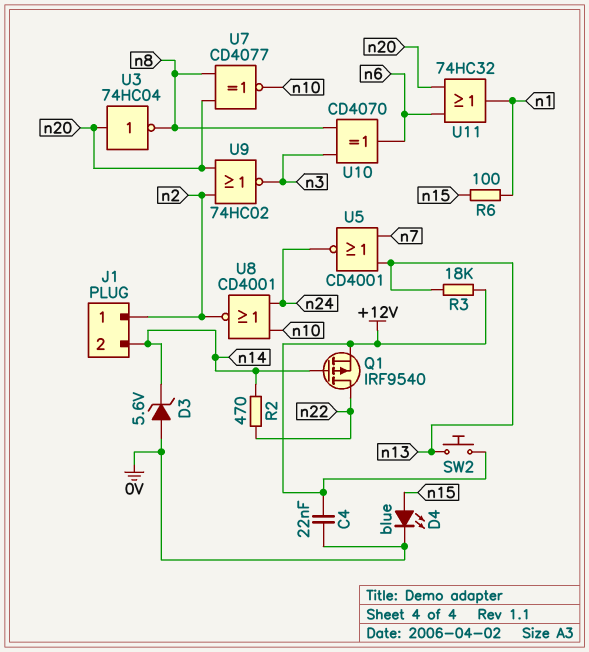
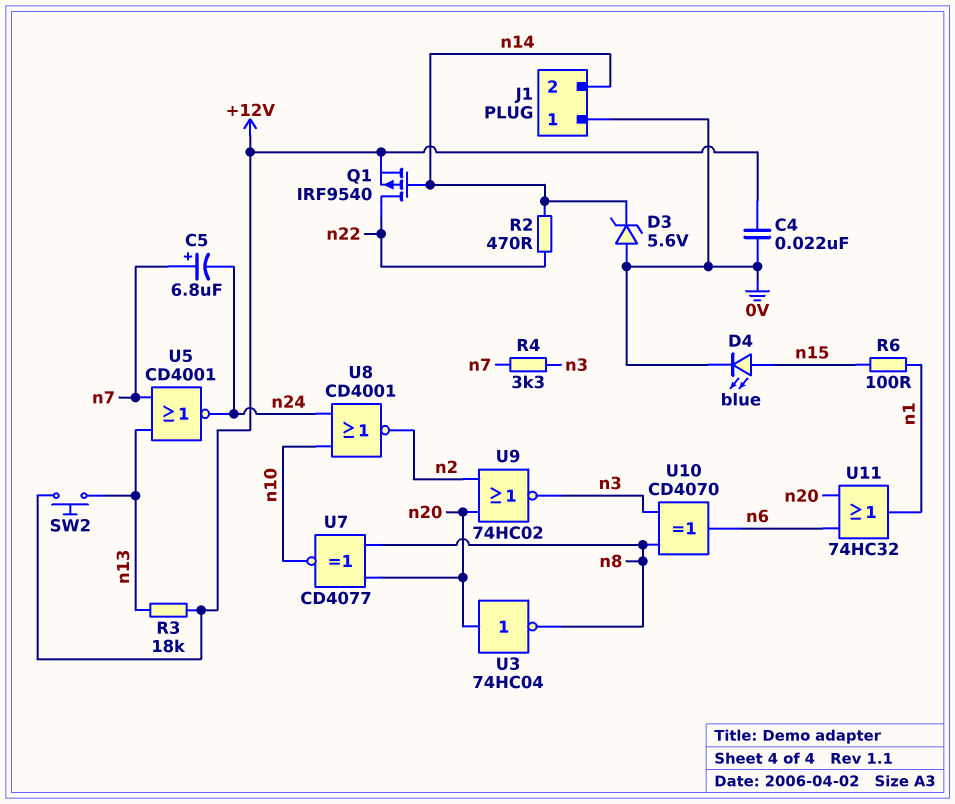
C5: none -> 6.8uF (plus n7, minus n24)
J1 pin 1: n2 -> 0V
R4: none -> 3.3k (n3, n7)

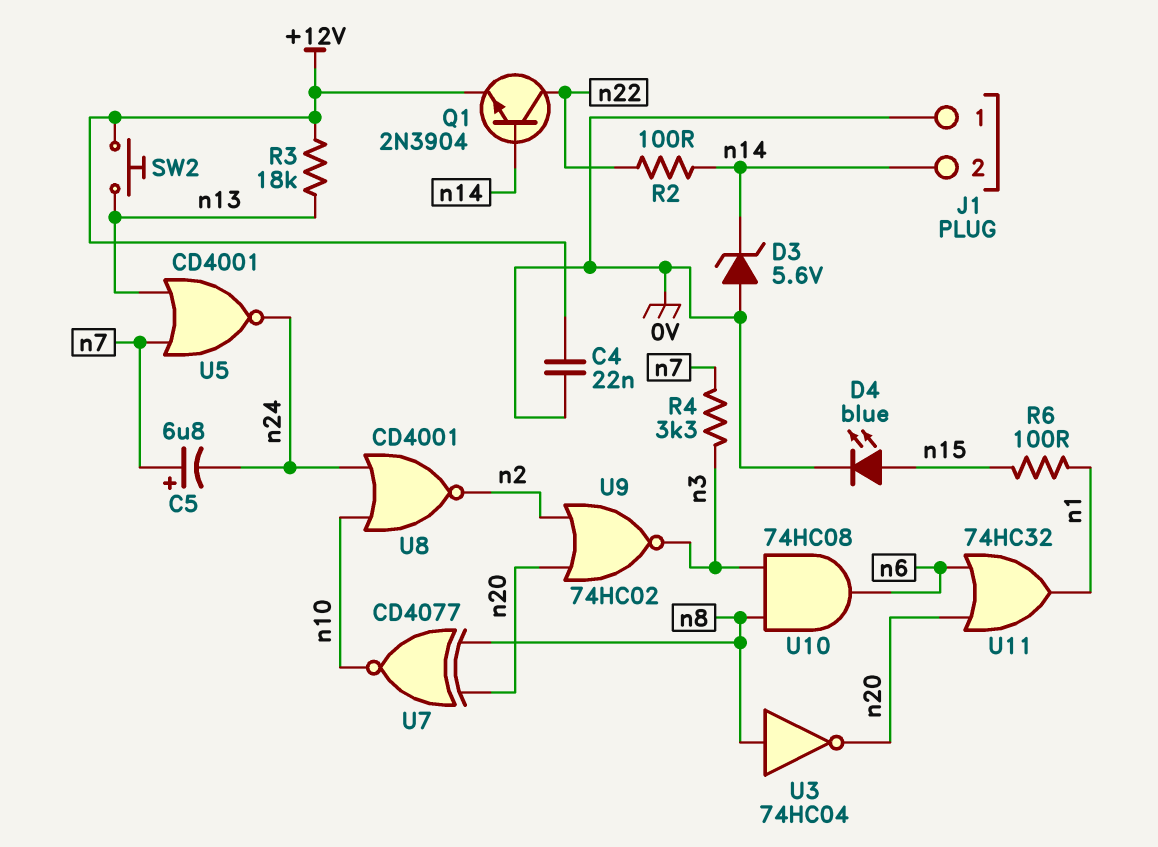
Q1: PMOS IRF9540 (G n14, D n22, S +12V) -> NPN 2N3904 (B n14, C n22, E +12V)
R2: 470 (n14, n22) -> 100 (n14, n22)
U3: NOT 74HC04 (in n20, out n8) -> NOT 74HC04 (in n8, out n20)
U10: XOR CD4070 (in n3, in n8, out n6) -> AND 74HC08 (in n3, in n8, out n6)

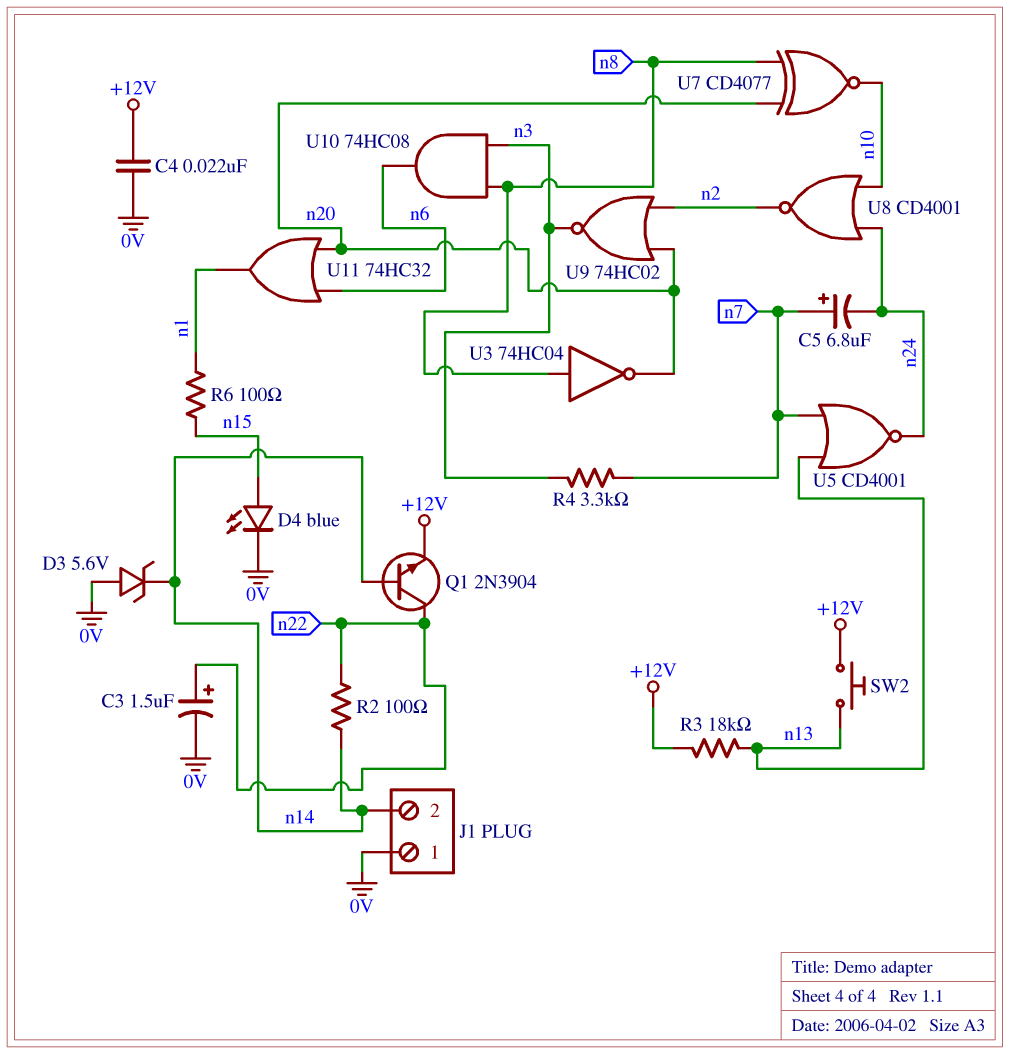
C3: none -> 1.5uF (plus n22, minus 0V)

